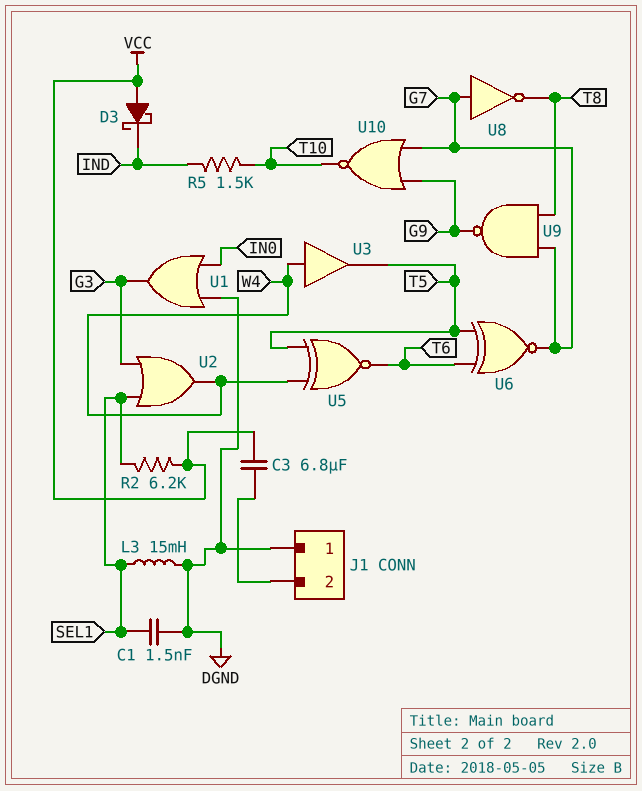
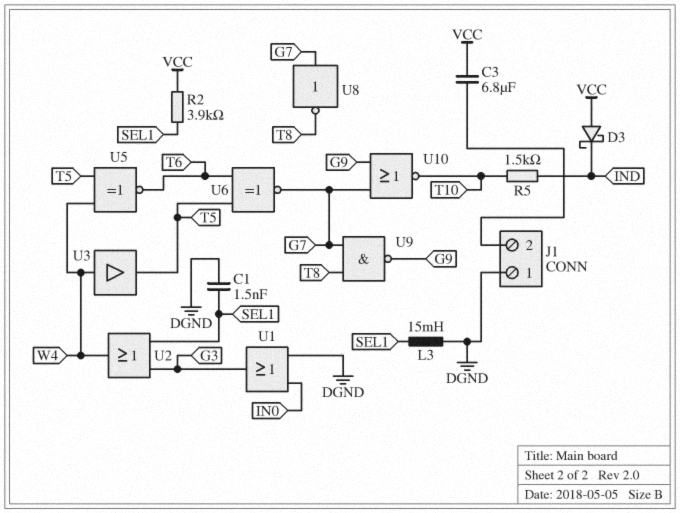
R2: 6.2k (SEL1, VCC) -> 3.9k (SEL1, VCC)

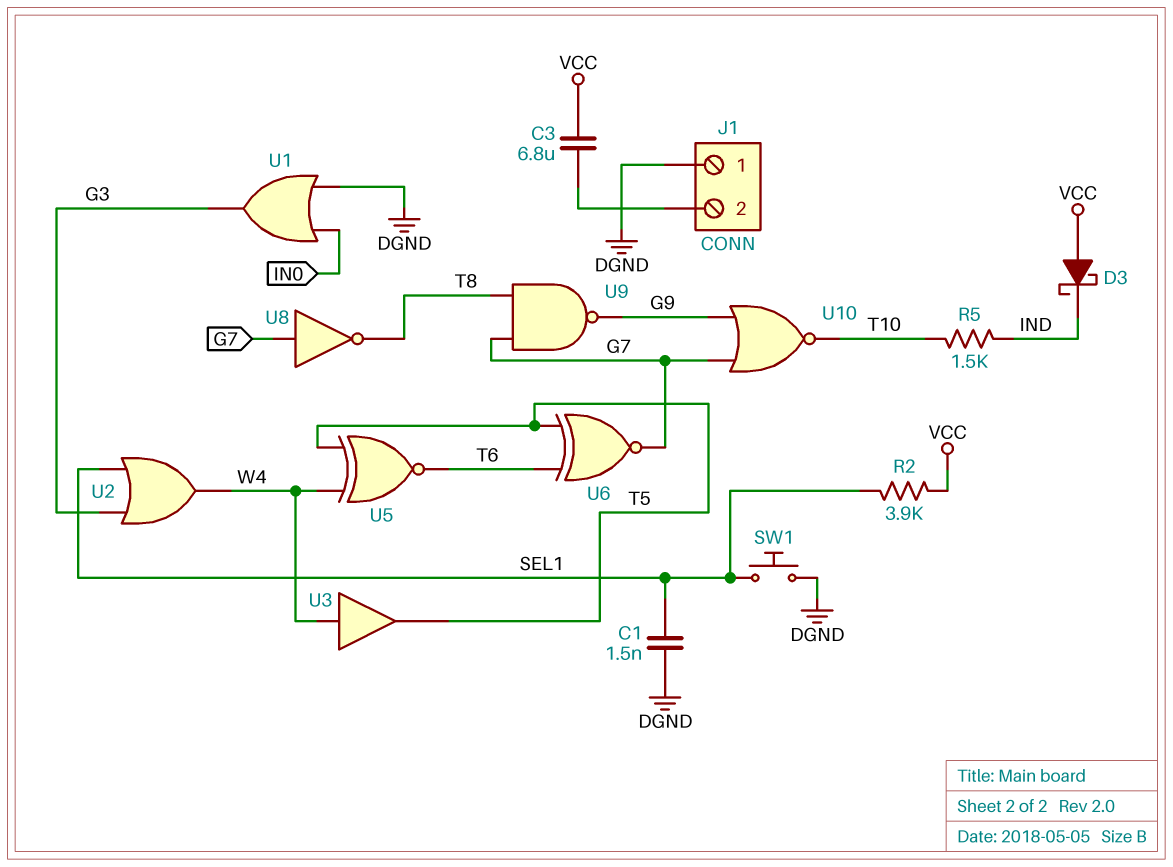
L3: 15mH (DGND, SEL1) -> none
SW1: none -> button (DGND, SEL1)

